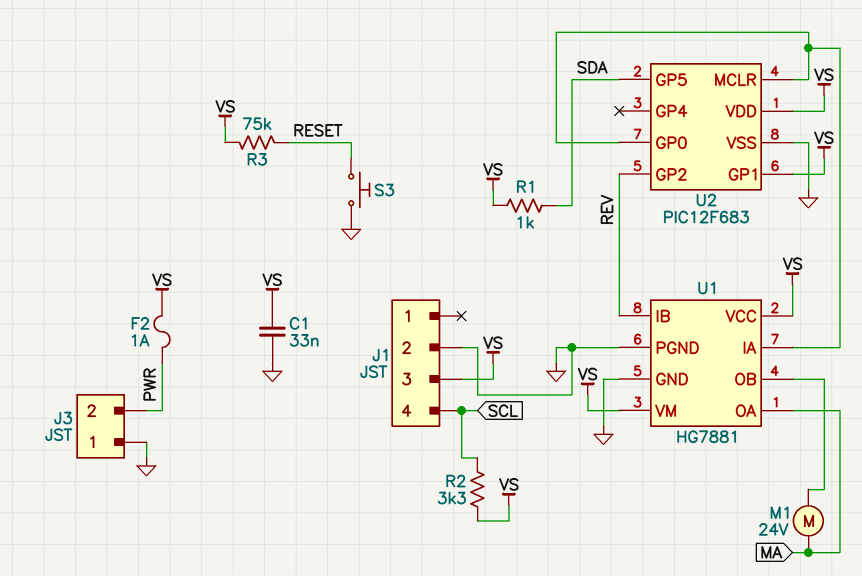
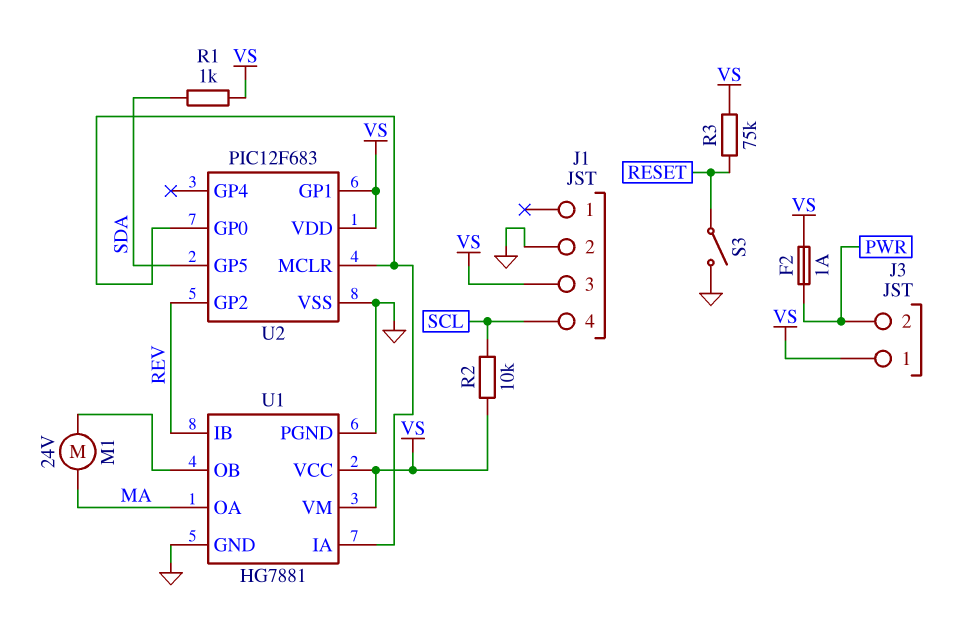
C1: 33nF (GND, VS) -> none
J3 pin 1: GND -> VS
R2: 3.3k (SCL, VS) -> 10k (SCL, VS)
S3: button (GND, RESET) -> switch (GND, RESET)

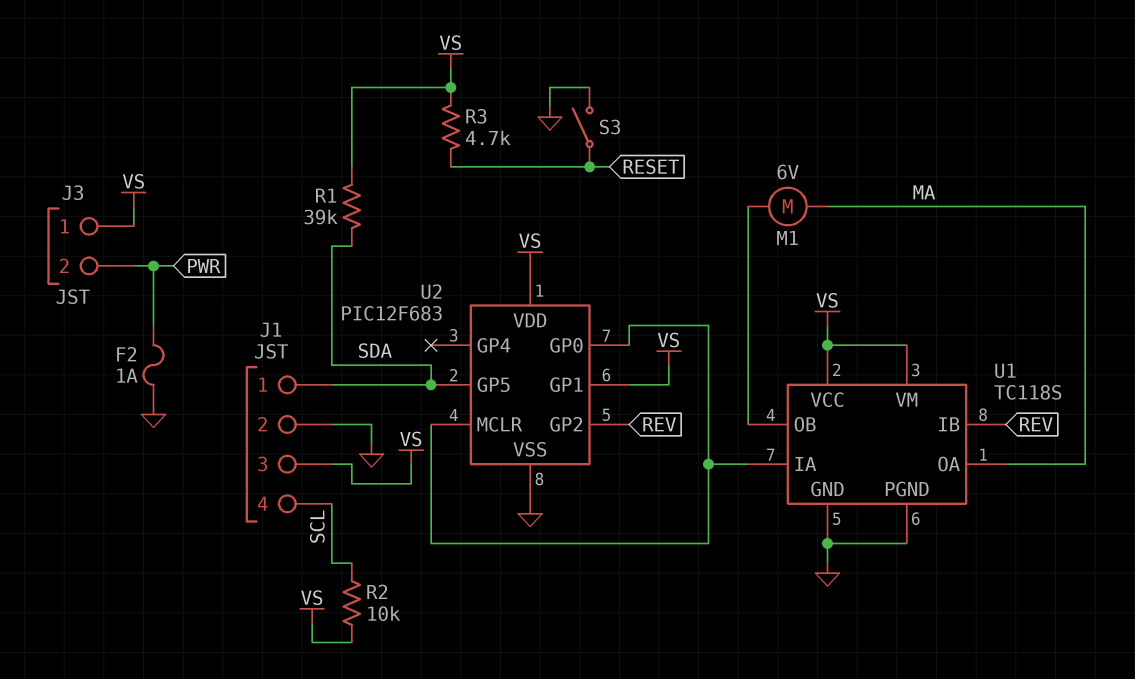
F2: 1A (PWR, VS) -> 1A (GND, PWR)
J1 pin 1: none -> SDA
M1: motor 24V (MA, U1/OB) -> motor 6V (MA, U1/OB)
R1: 1k (SDA, VS) -> 39k (SDA, VS)
R3: 75k (RESET, VS) -> 4.7k (RESET, VS)
U1: HG7881 -> TC118S

